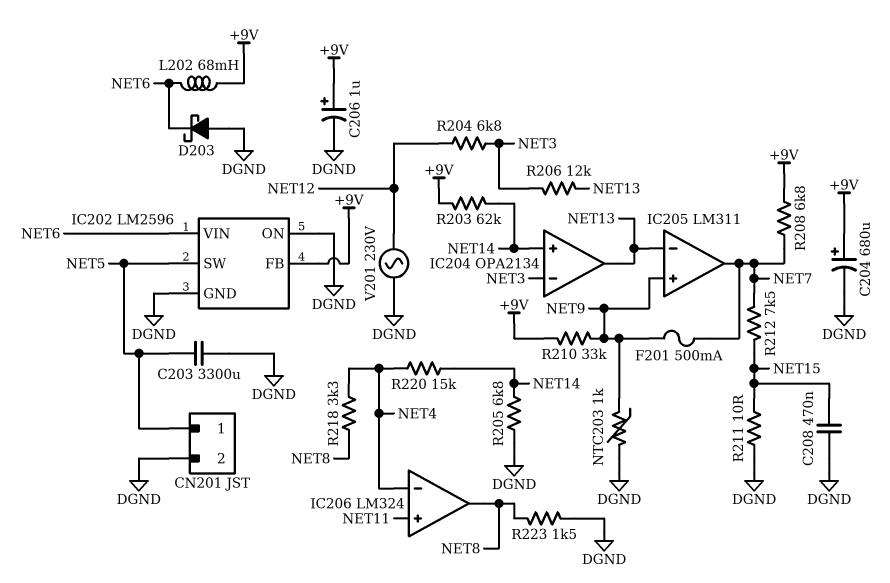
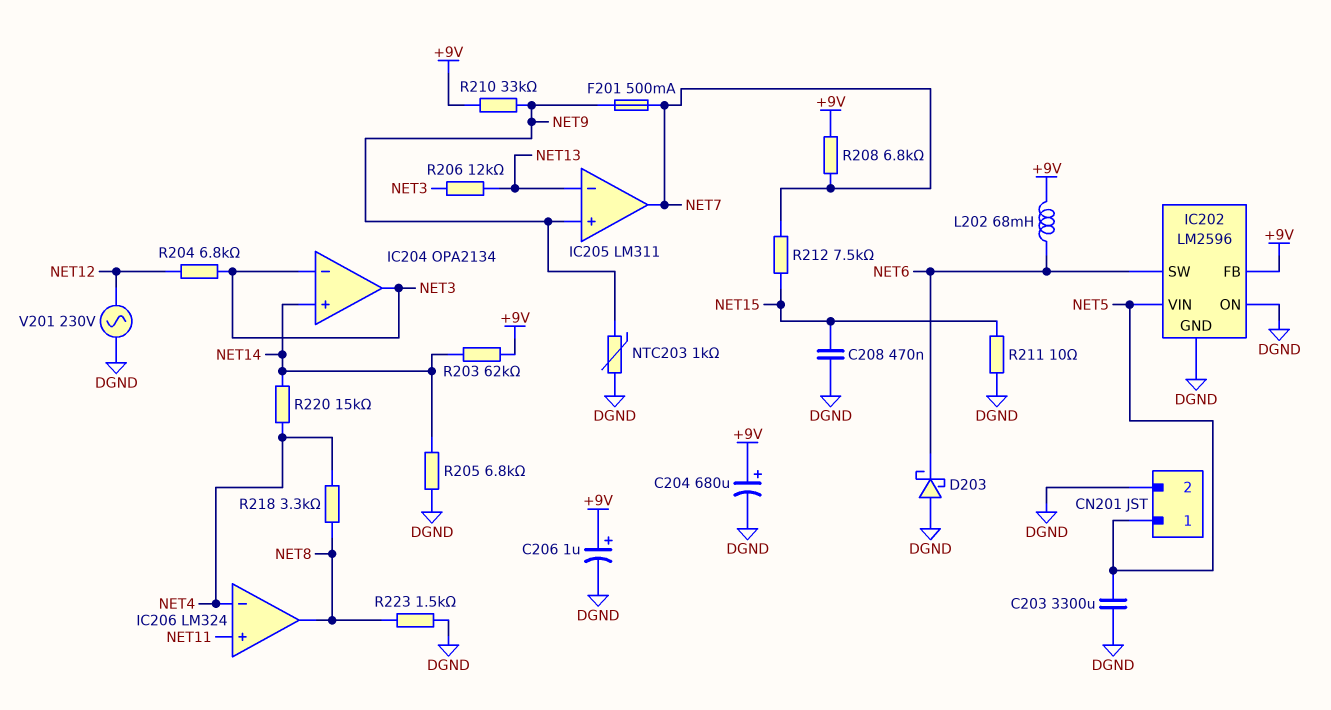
IC202 pin SW: NET5 -> NET6
IC202 pin VIN: NET6 -> NET5
IC204 pin out: NET13 -> NET3

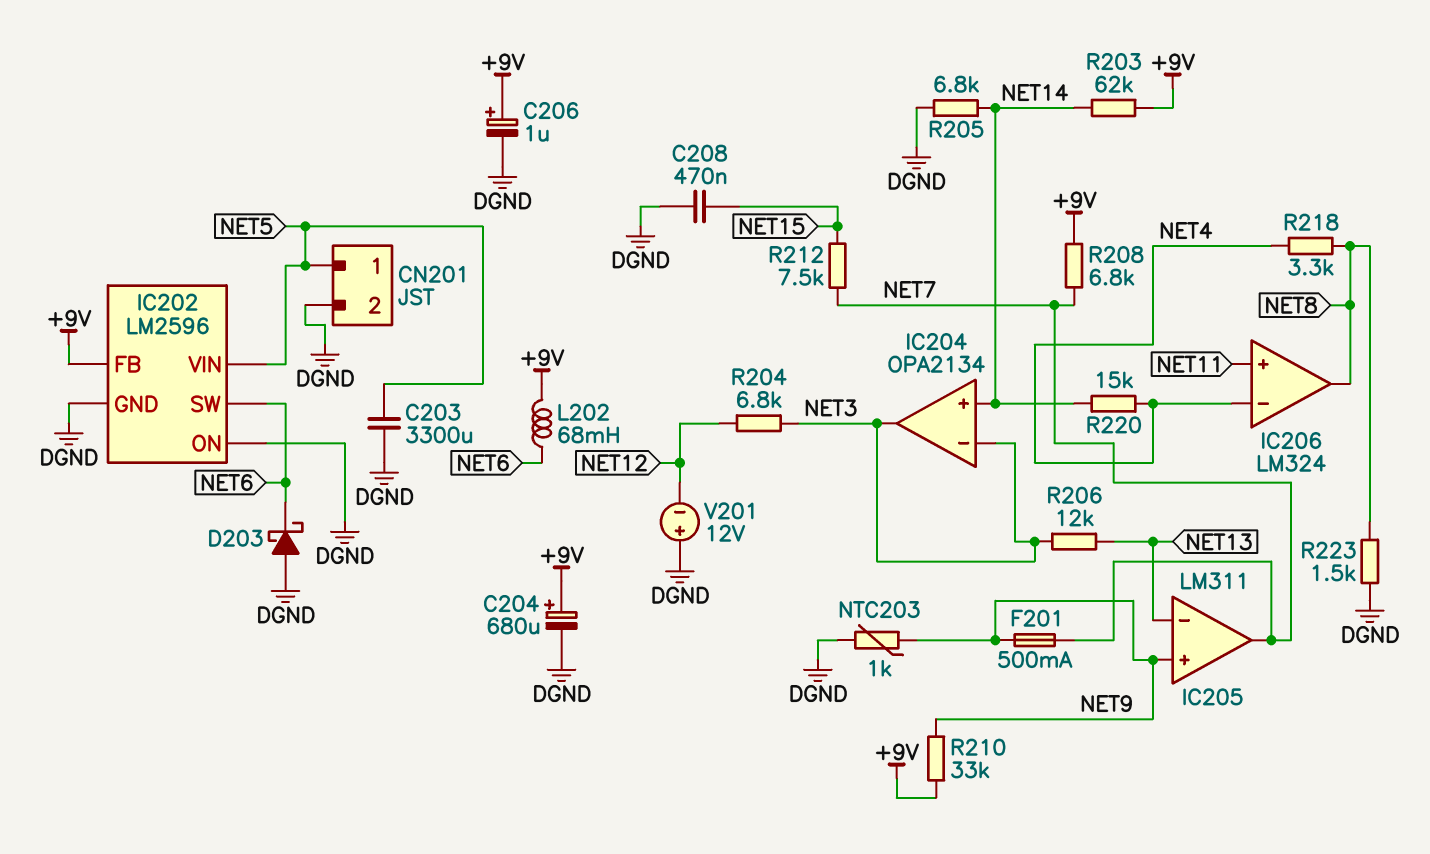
R211: 10 (DGND, NET15) -> none
V201: AC 230V (DGND, NET12) -> 12V (plus DGND, minus NET12)

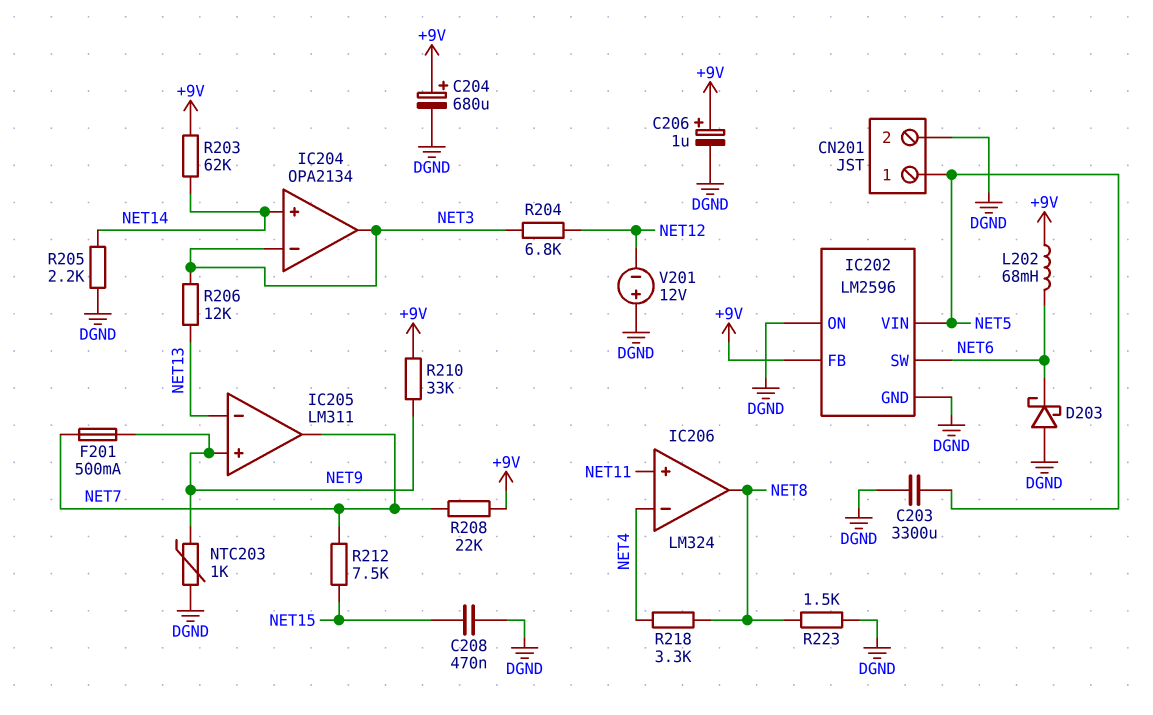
R205: 6.8k (DGND, NET14) -> 2.2k (DGND, NET14)
R208: 6.8k (+9V, NET7) -> 22k (+9V, NET7)
R220: 15k (NET4, NET14) -> none

